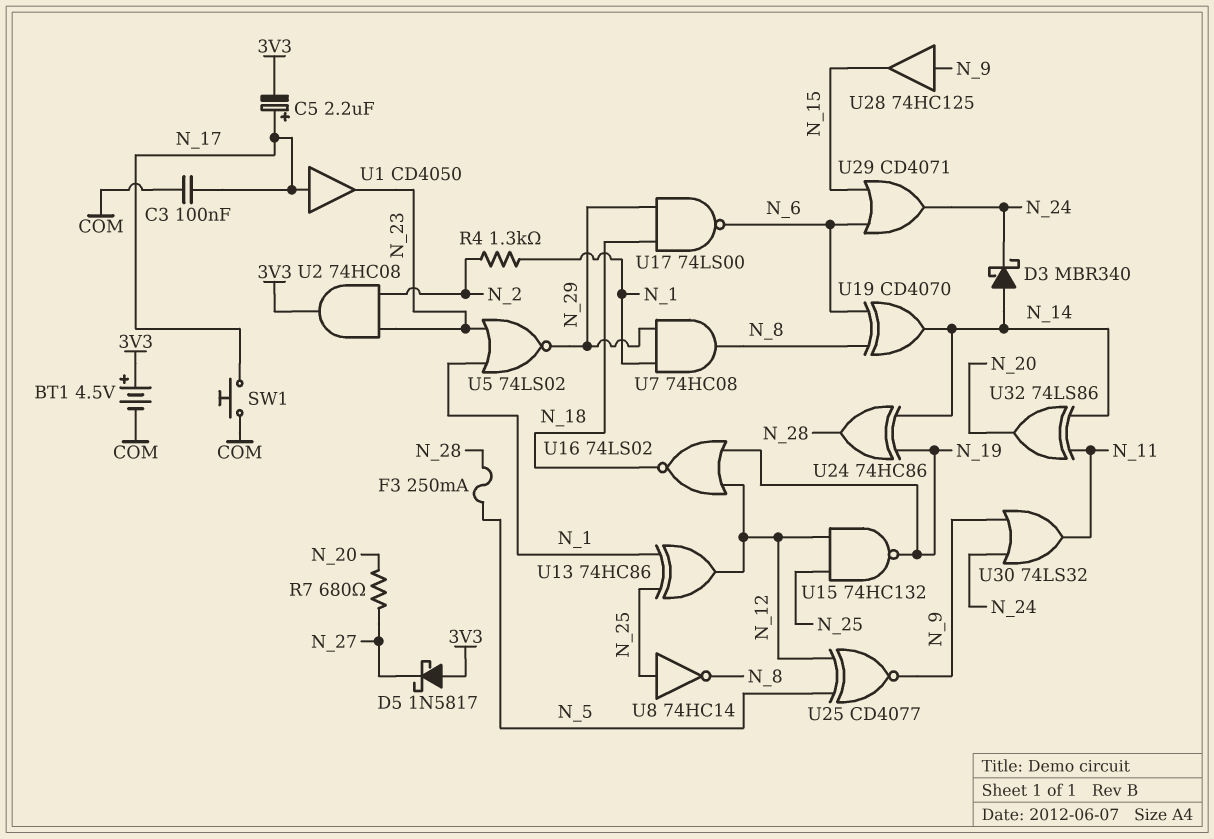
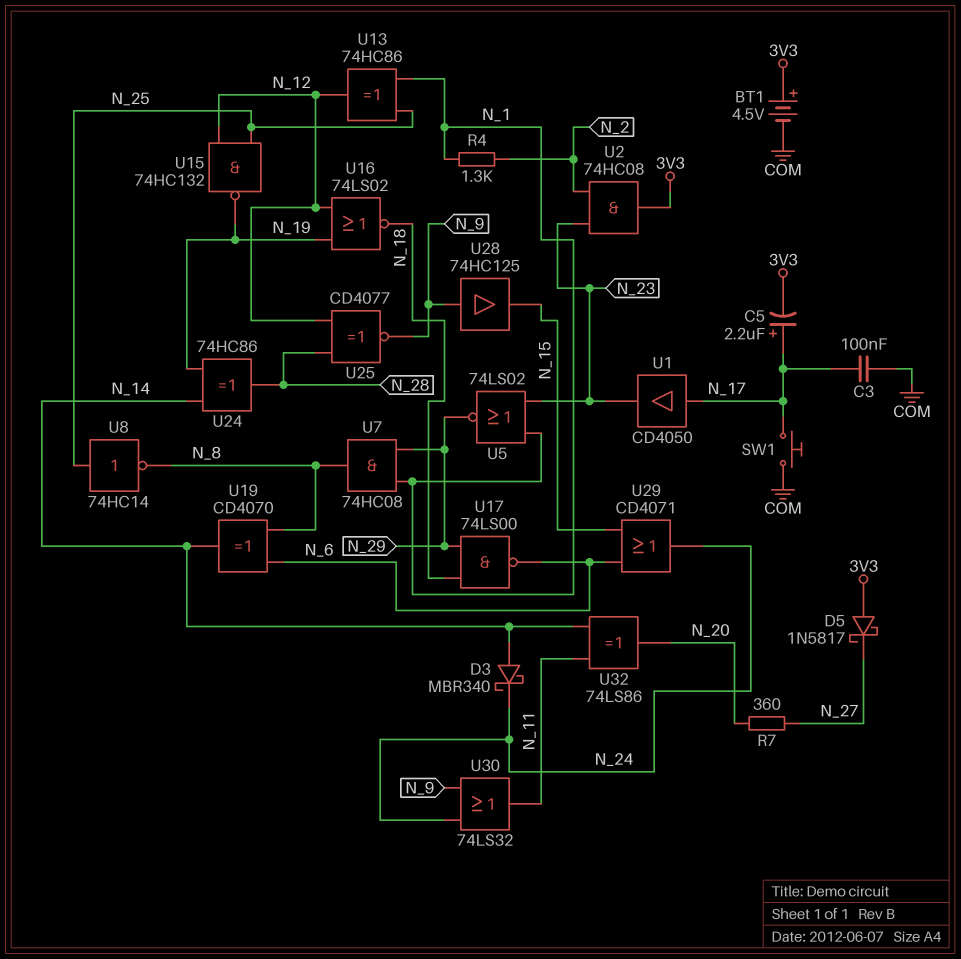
F3: 250mA (N_5, N_28) -> none
R7: 680 (N_20, N_27) -> 360 (N_20, N_27)
U25: XNOR CD4077 (in N_5, in N_12, out N_9) -> XNOR CD4077 (in N_12, in N_28, out N_9)

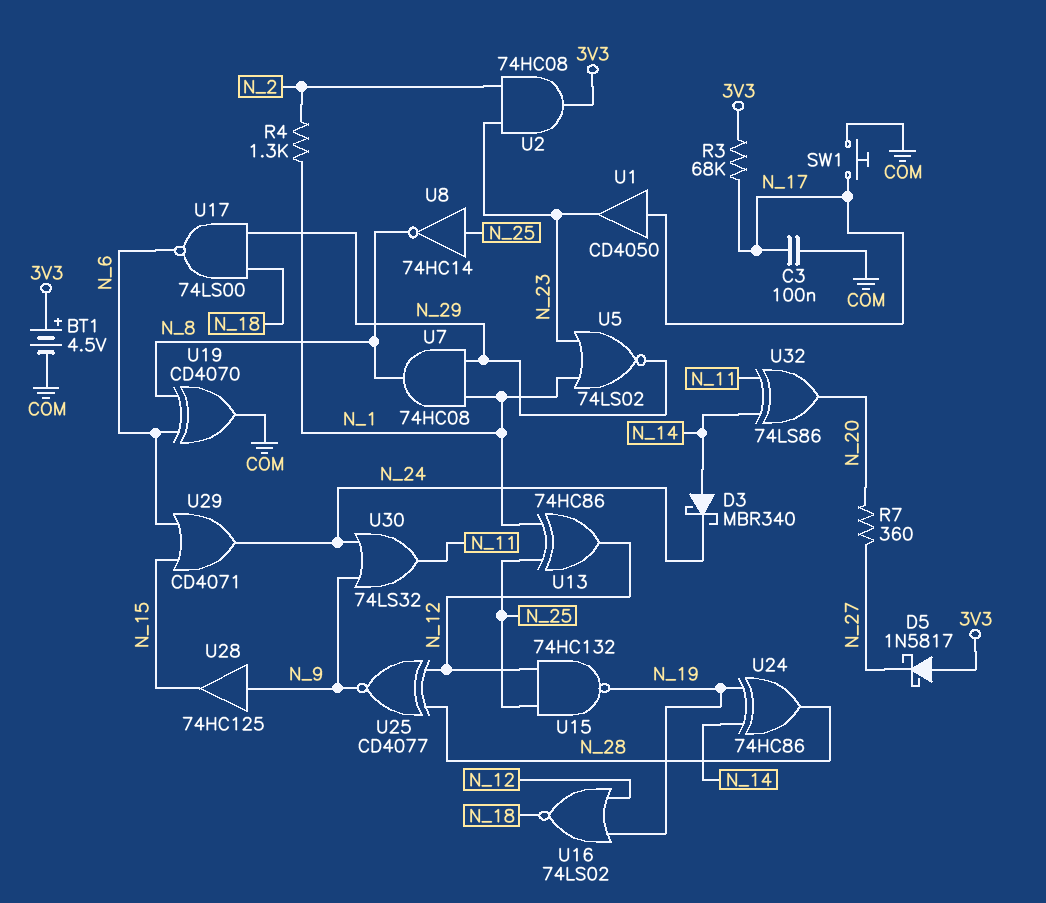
C5: 2.2uF (plus N_17, minus 3V3) -> none
R3: none -> 68k (3V3, N_17)
U19: XOR CD4070 (in N_6, in N_8, out N_14) -> XOR CD4070 (in N_6, in N_8, out COM)

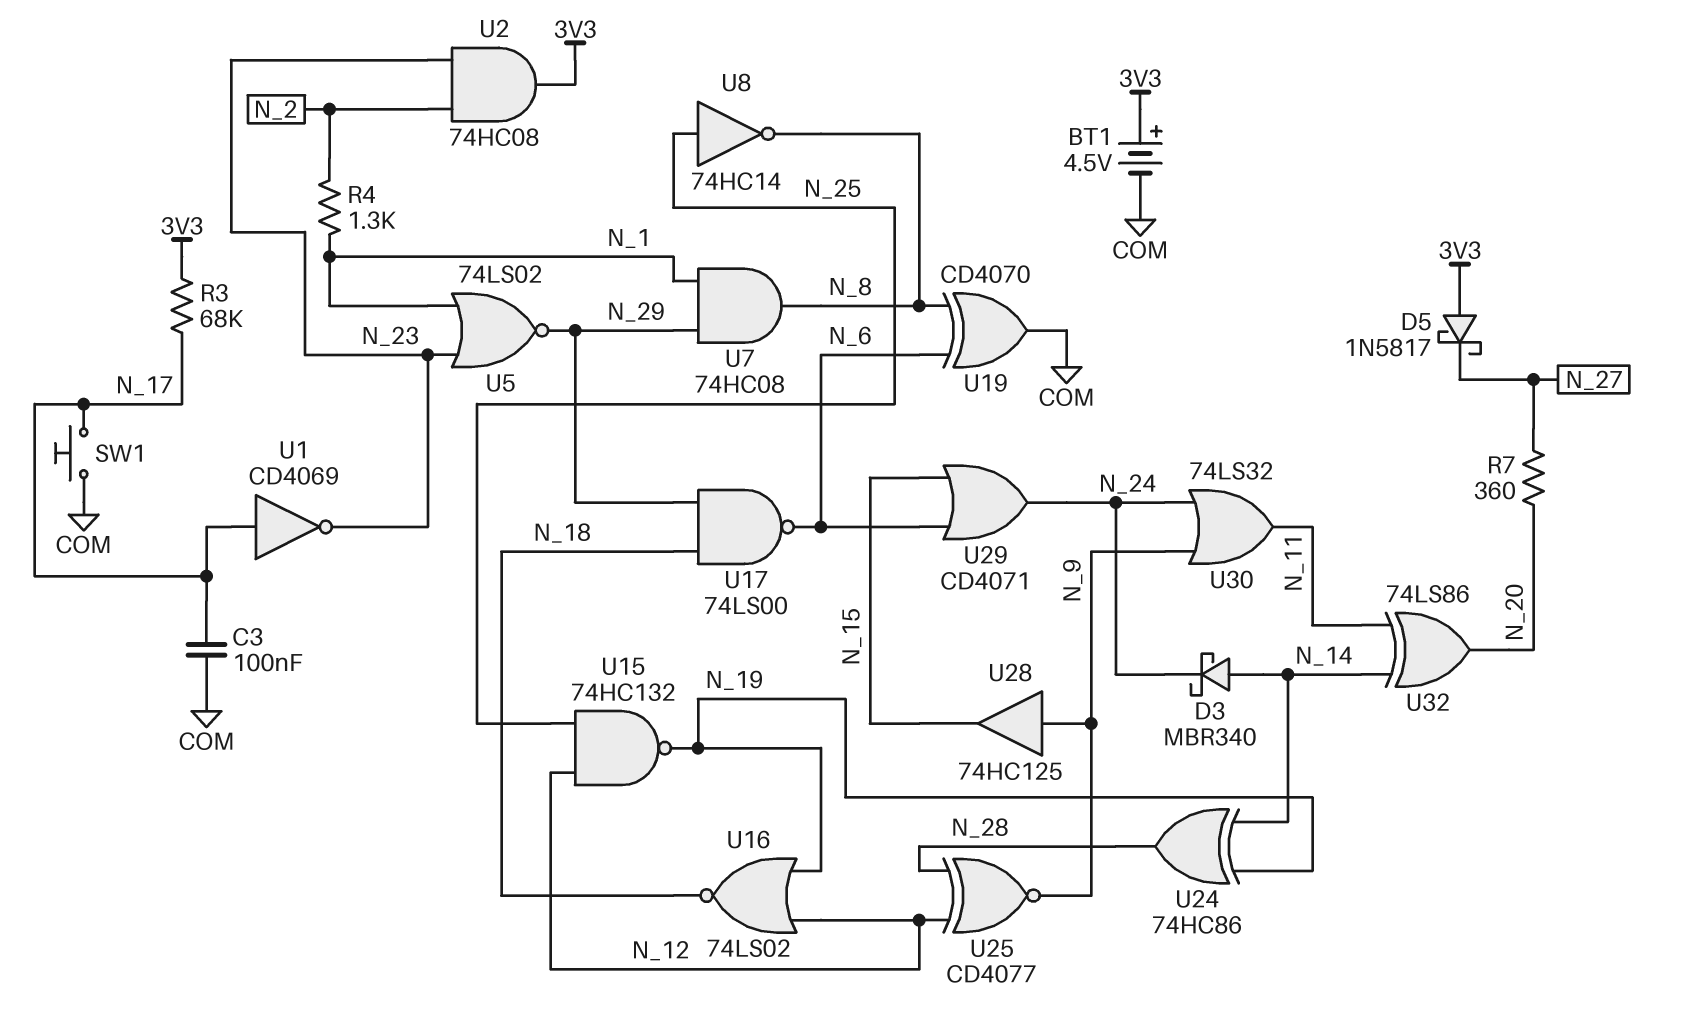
U1: buffer CD4050 (in N_17, out N_23) -> NOT CD4069 (in N_17, out N_23)
U13: XOR 74HC86 (in N_1, in N_25, out N_12) -> none

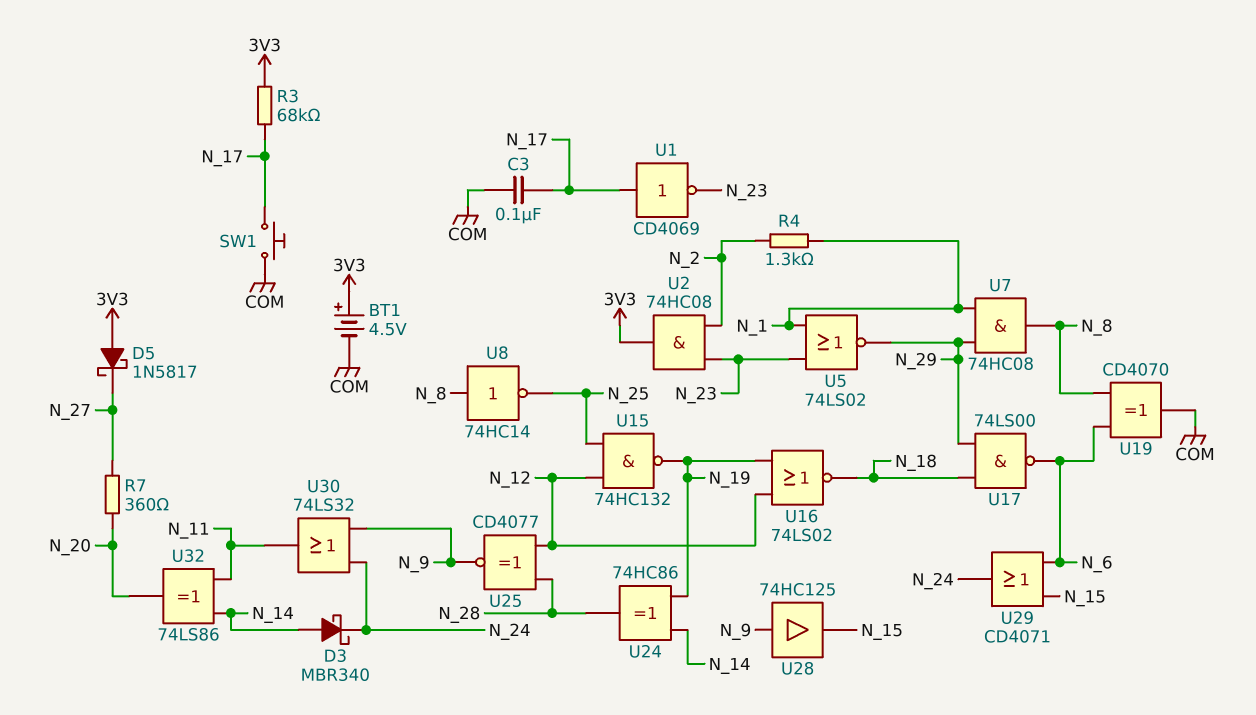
U8: NOT 74HC14 (in N_25, out N_8) -> NOT 74HC14 (in N_8, out N_25)

